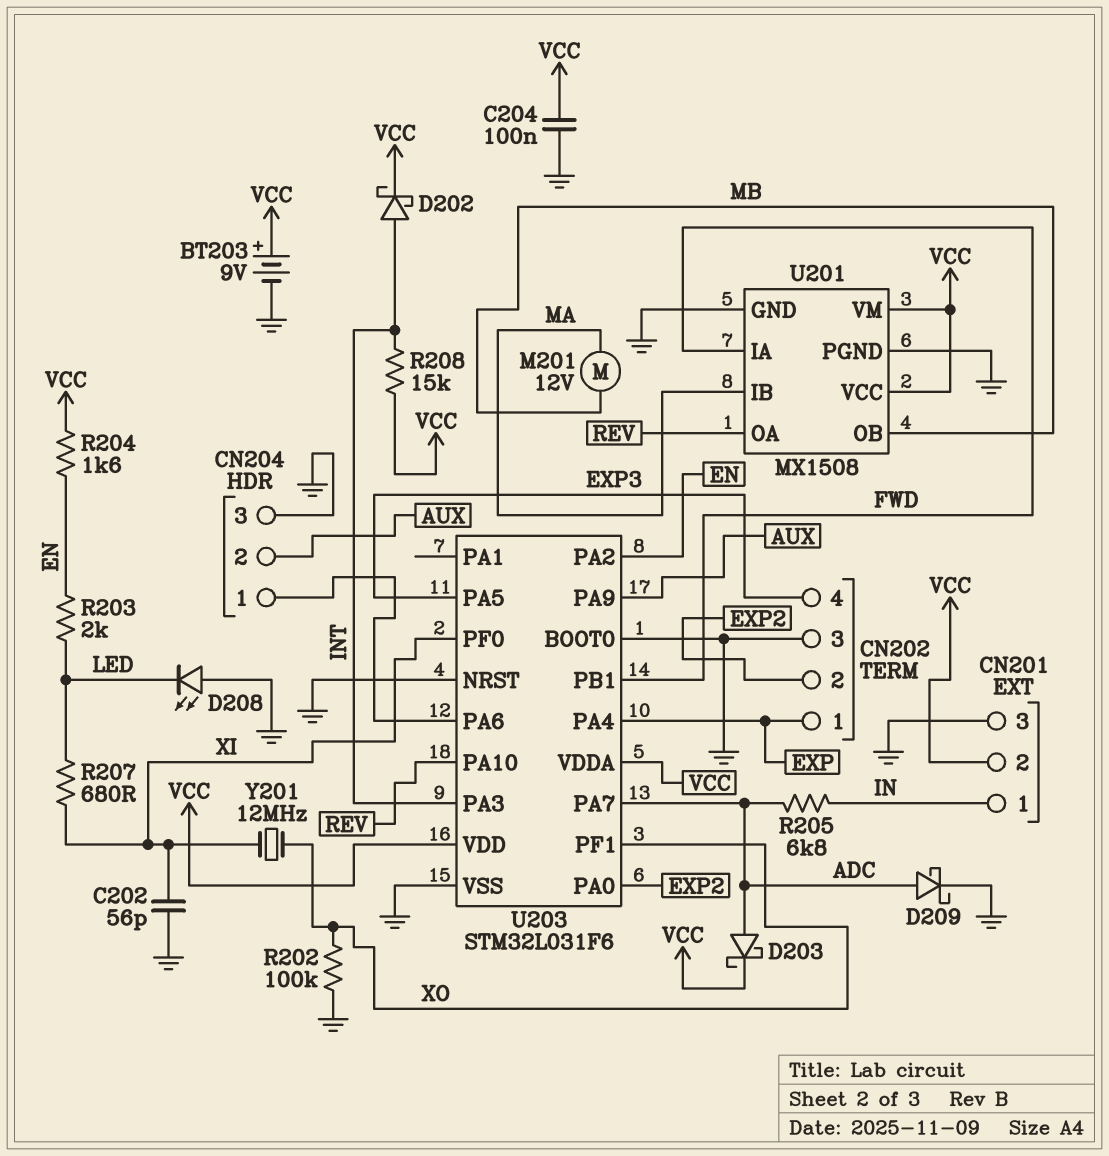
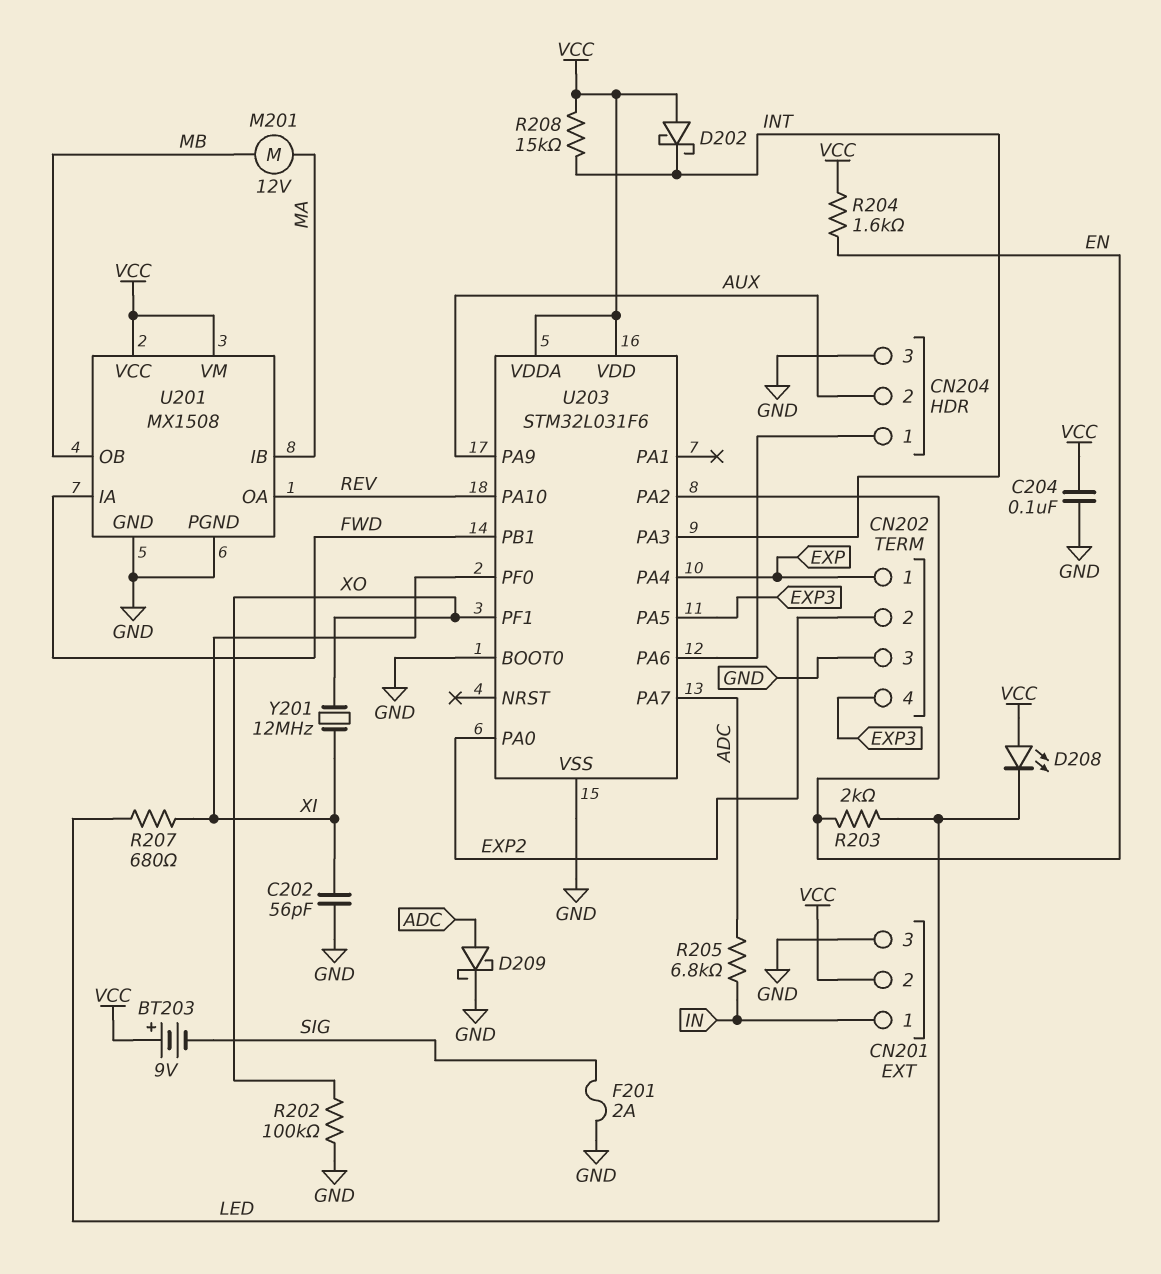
BT203: 9V (plus VCC, minus GND) -> 9V (plus VCC, minus SIG)
D202: schottky (A INT, K VCC) -> schottky (A VCC, K INT)
D203: schottky (A ADC, K VCC) -> none
D208: LED (A GND, K LED) -> LED (A VCC, K LED)
F201: none -> 2A (GND, SIG)
U203 pin NRST: GND -> none

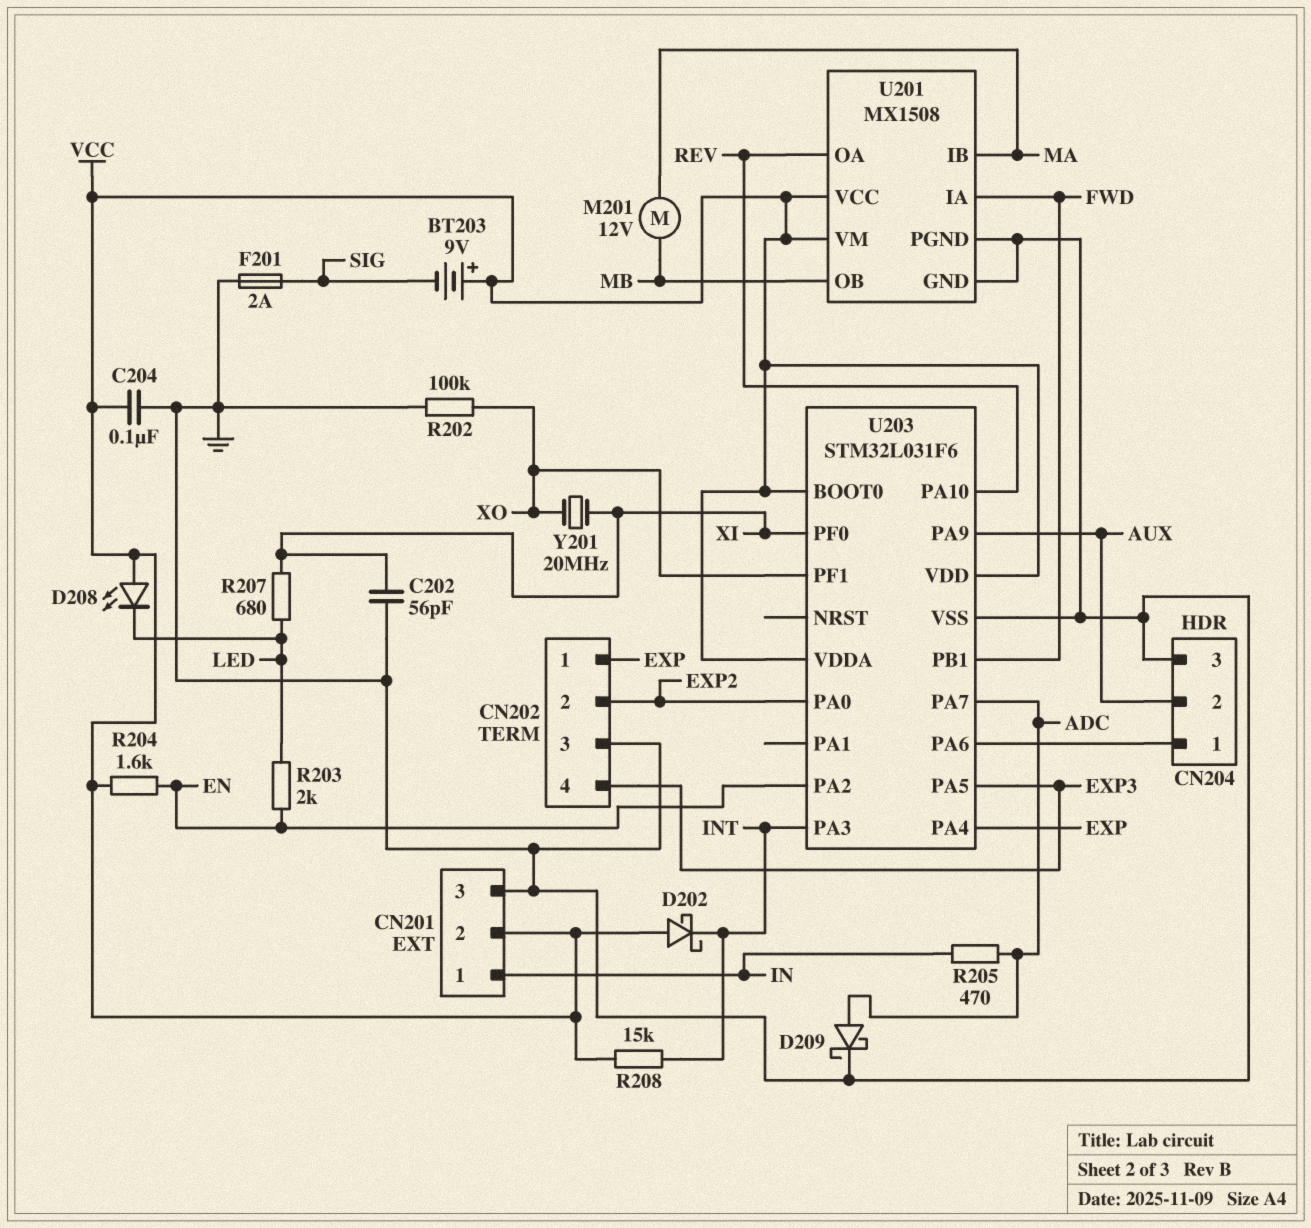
R205: 6.8k (ADC, IN) -> 470 (ADC, IN)
U203 pin BOOT0: GND -> VCC
Y201: 12MHz (XI, XO) -> 20MHz (XI, XO)

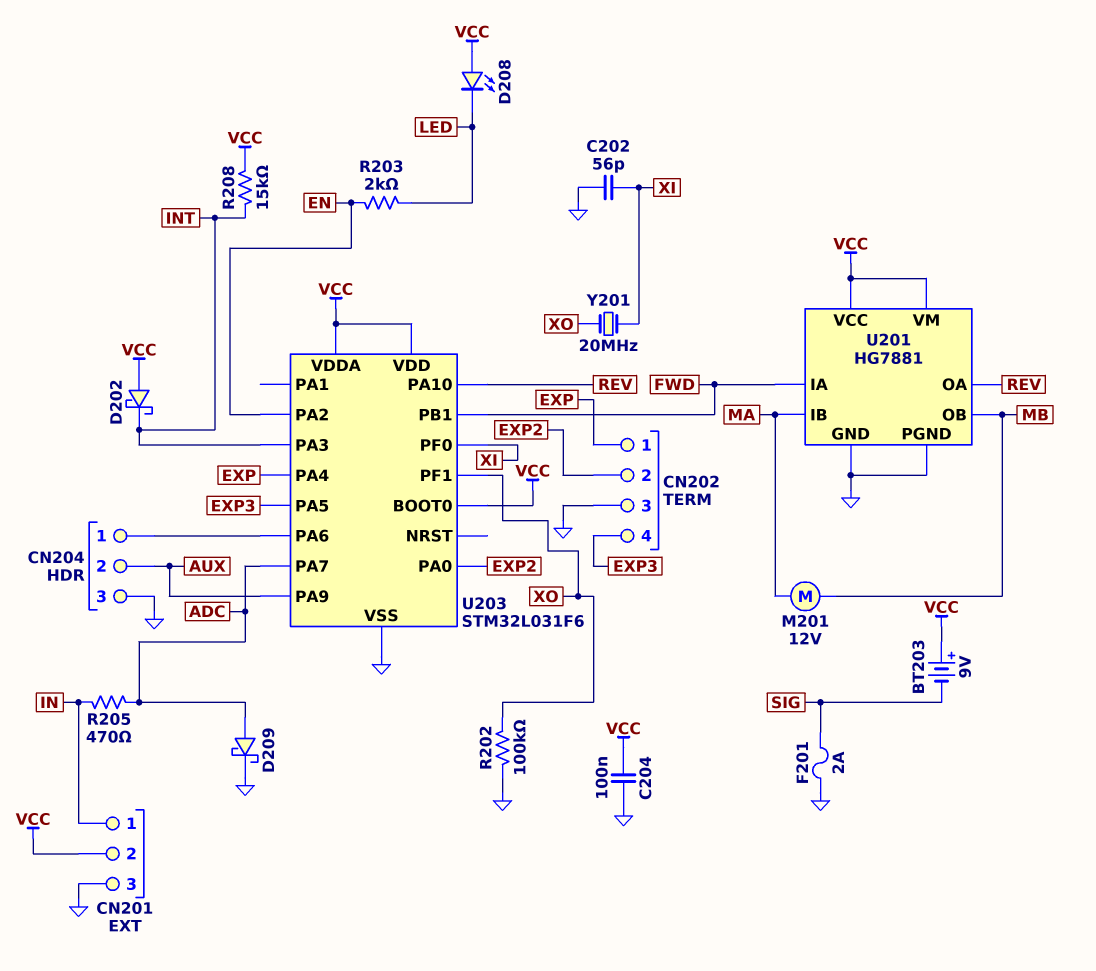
R204: 1.6k (EN, VCC) -> none
R207: 680 (LED, XI) -> none
U201: MX1508 -> HG7881

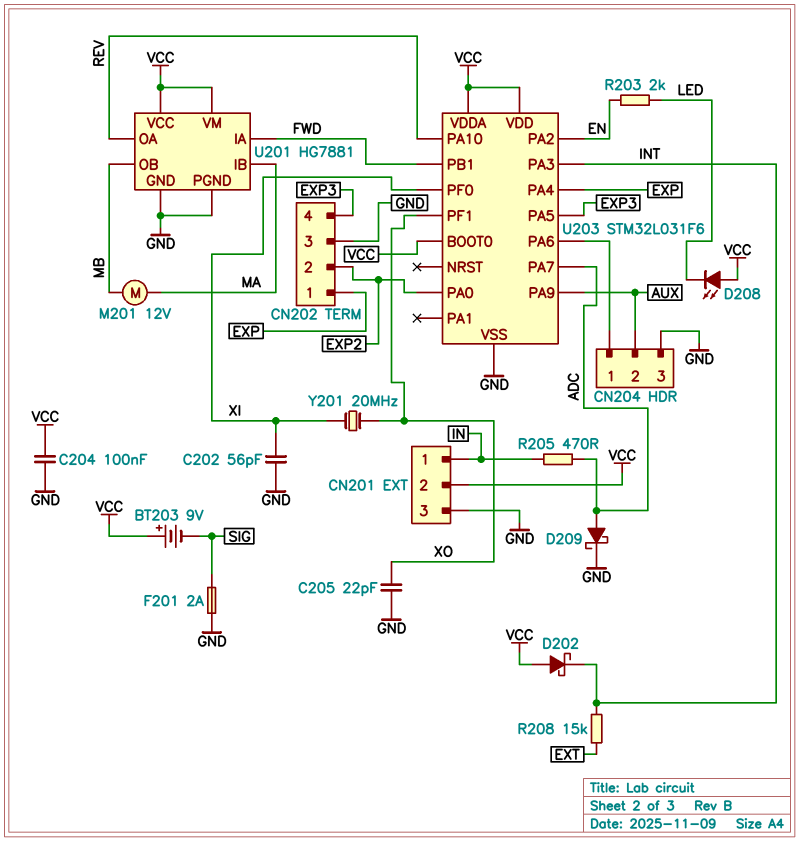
C205: none -> 22pF (GND, XO)
R202: 100k (GND, XO) -> none
R208: 15k (INT, VCC) -> 15k (EXT, INT)

